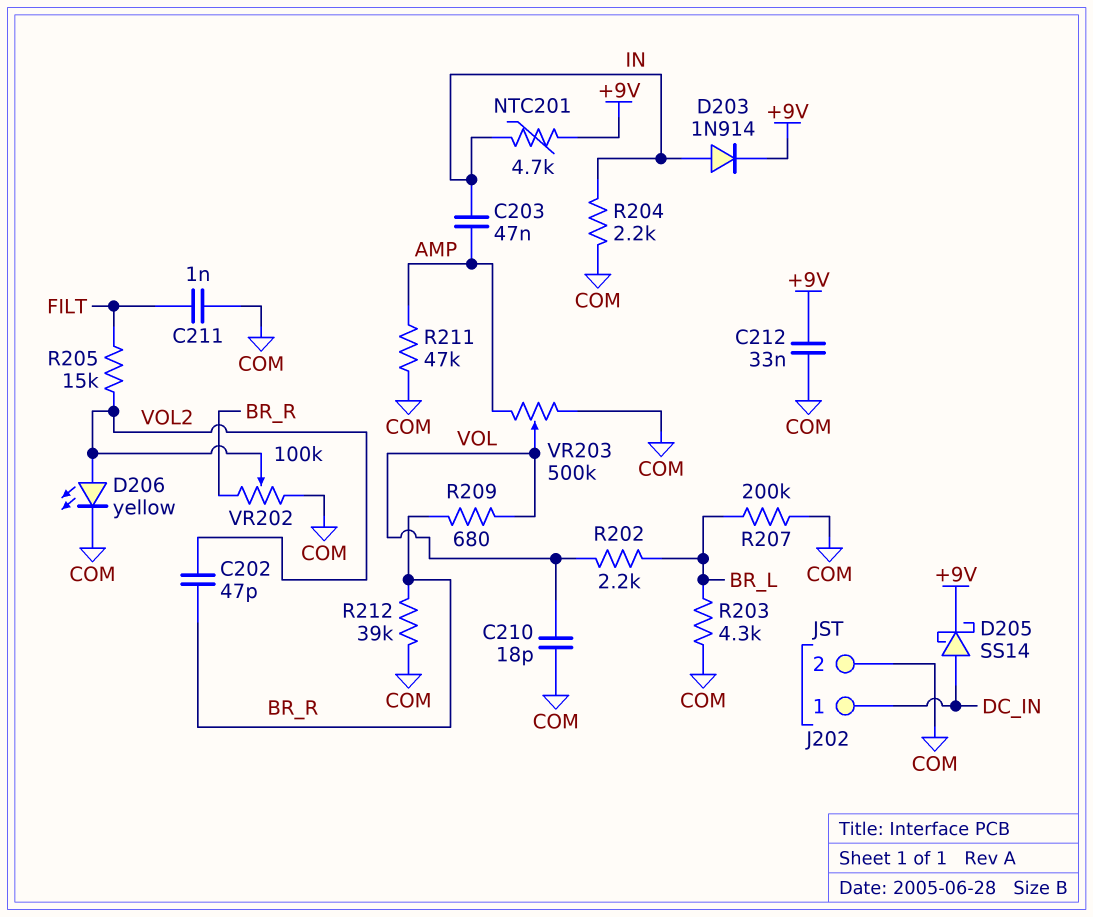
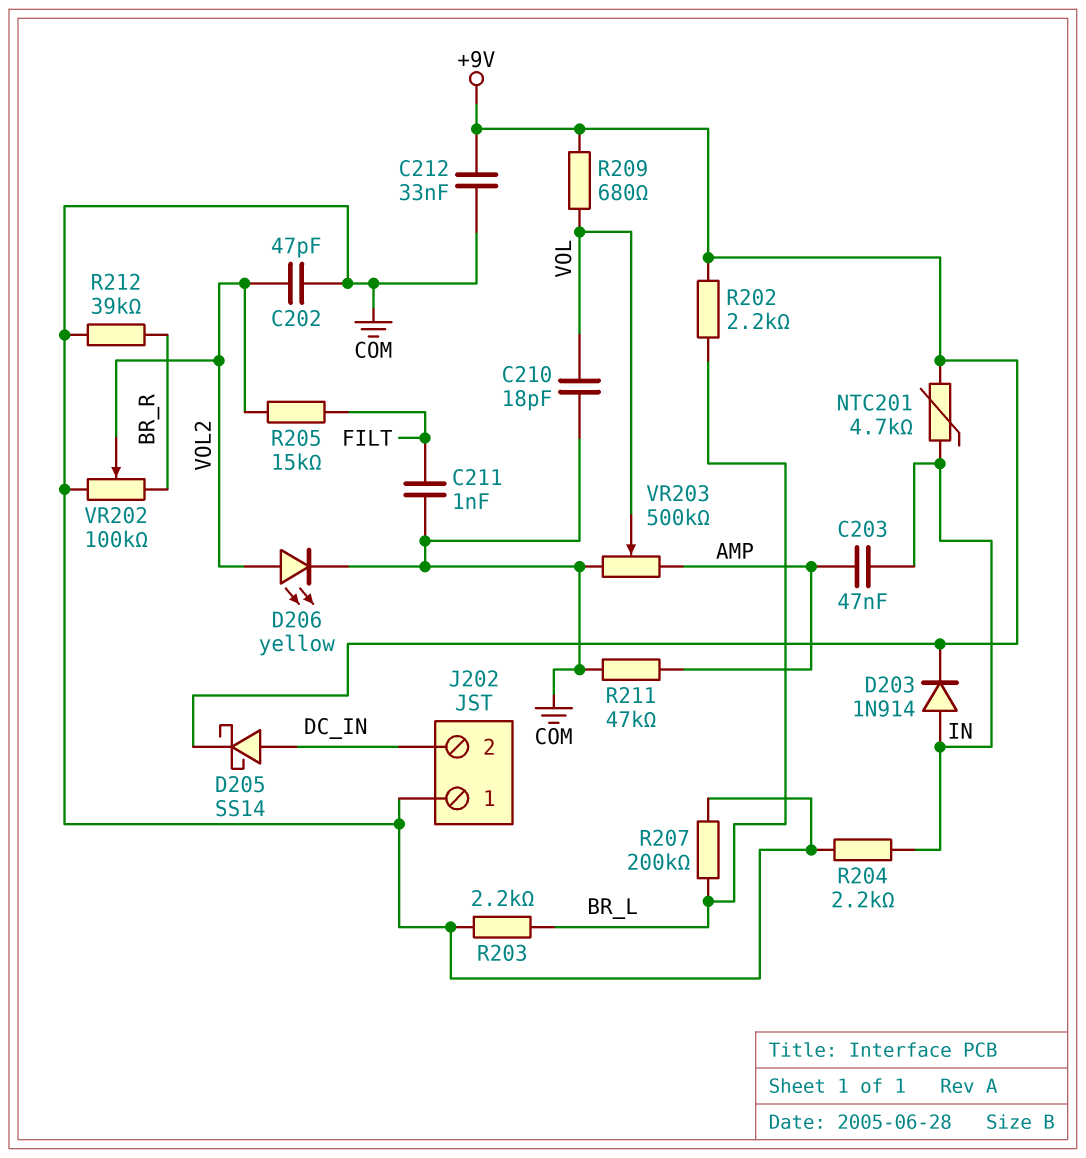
C202: 47pF (BR_R, VOL2) -> 47pF (COM, VOL2)
J202 pin 1: DC_IN -> COM
J202 pin 2: COM -> DC_IN
R202: 2.2k (BR_L, VOL) -> 2.2k (+9V, BR_L)
R203: 4.3k (BR_L, COM) -> 2.2k (BR_L, COM)
R209: 680 (BR_R, VOL) -> 680 (+9V, VOL)

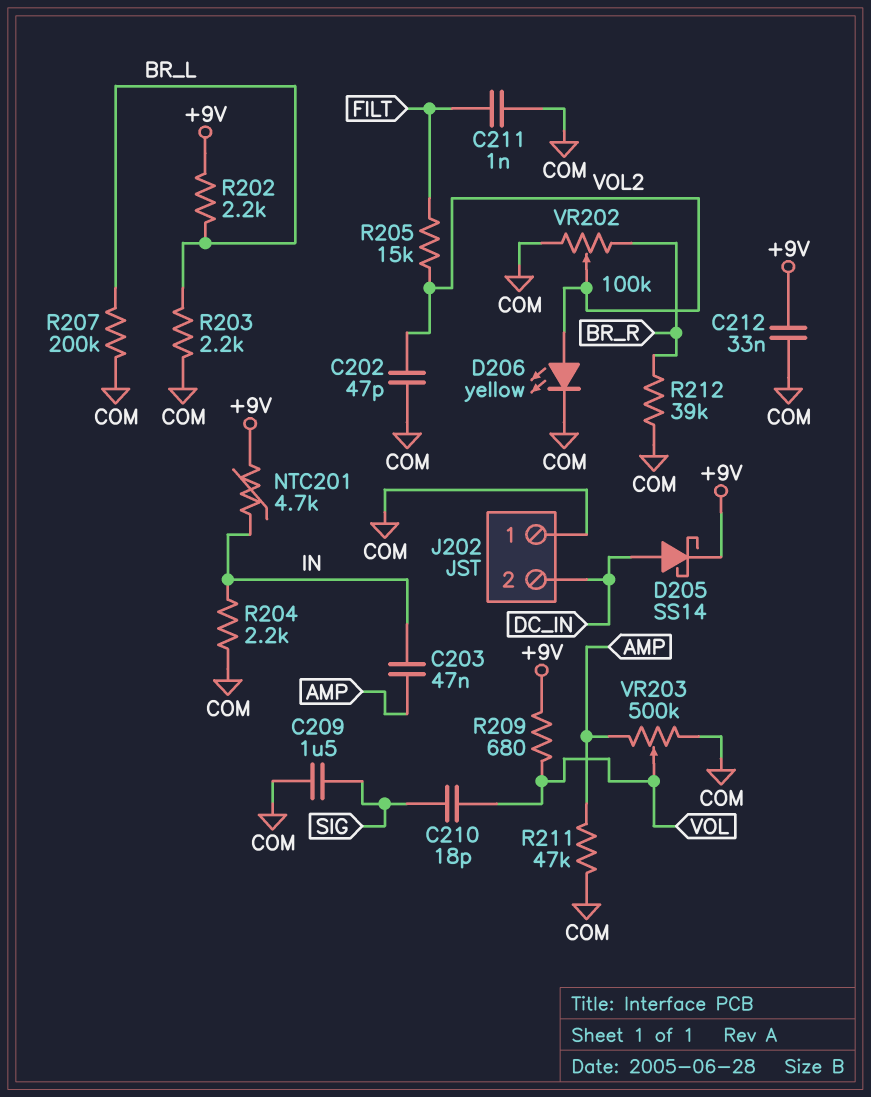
C209: none -> 1.5uF (COM, SIG)
C210: 18pF (COM, VOL) -> 18pF (SIG, VOL)
D203: diode 1N914 (A IN, K +9V) -> none

